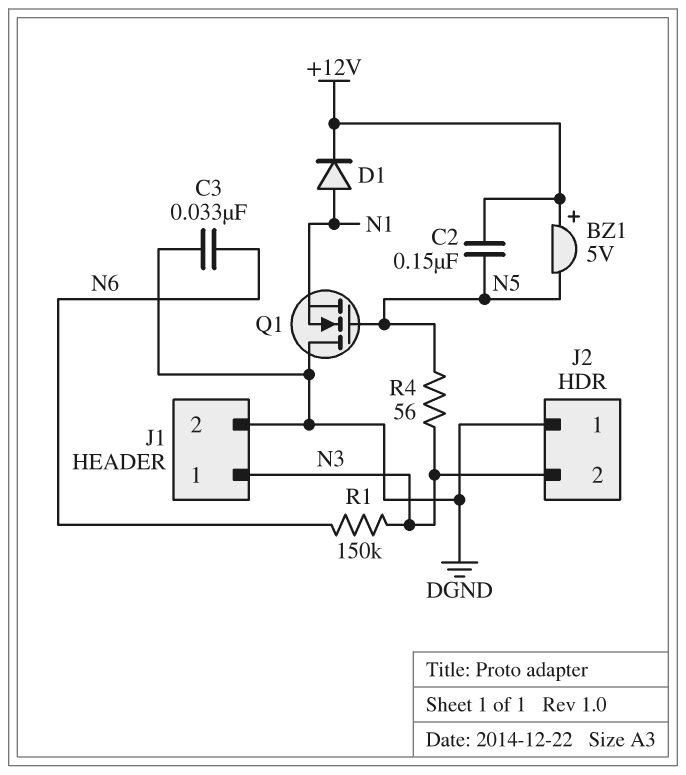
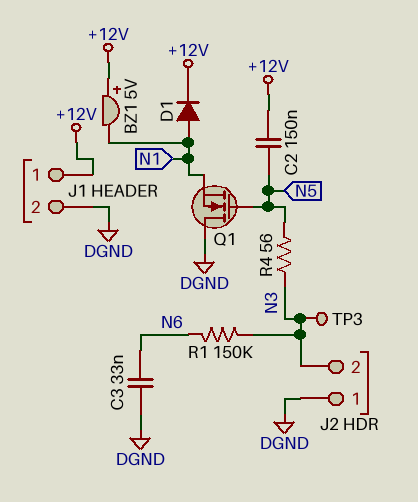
BZ1: buzzer 5V (plus +12V, minus N5) -> buzzer 5V (plus +12V, minus N1)
J1 pin 1: N3 -> +12V
TP3: none -> test point (N3)

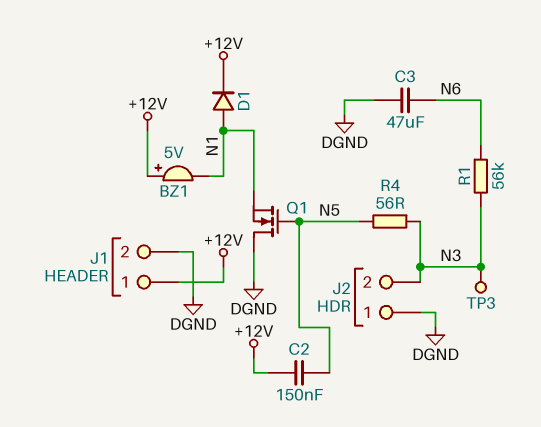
C3: 33nF (DGND, N6) -> 47uF (DGND, N6)
R1: 150k (N3, N6) -> 56k (N3, N6)

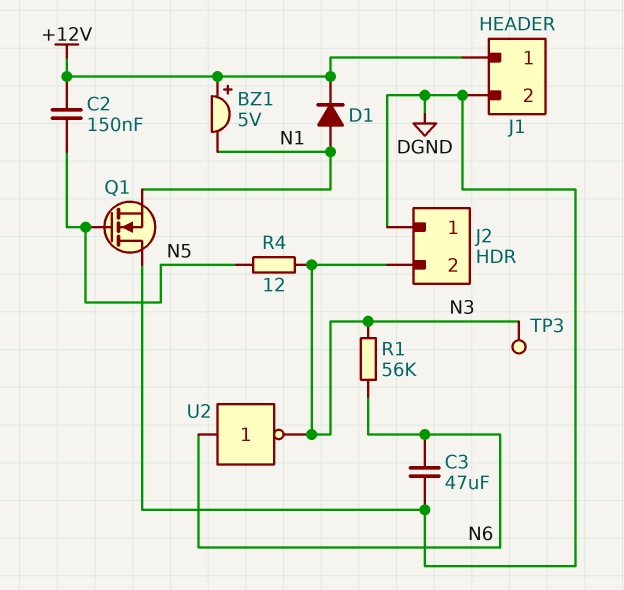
R4: 56 (N3, N5) -> 12 (N3, N5)
U2: none -> NOT (in N6, out N3)

